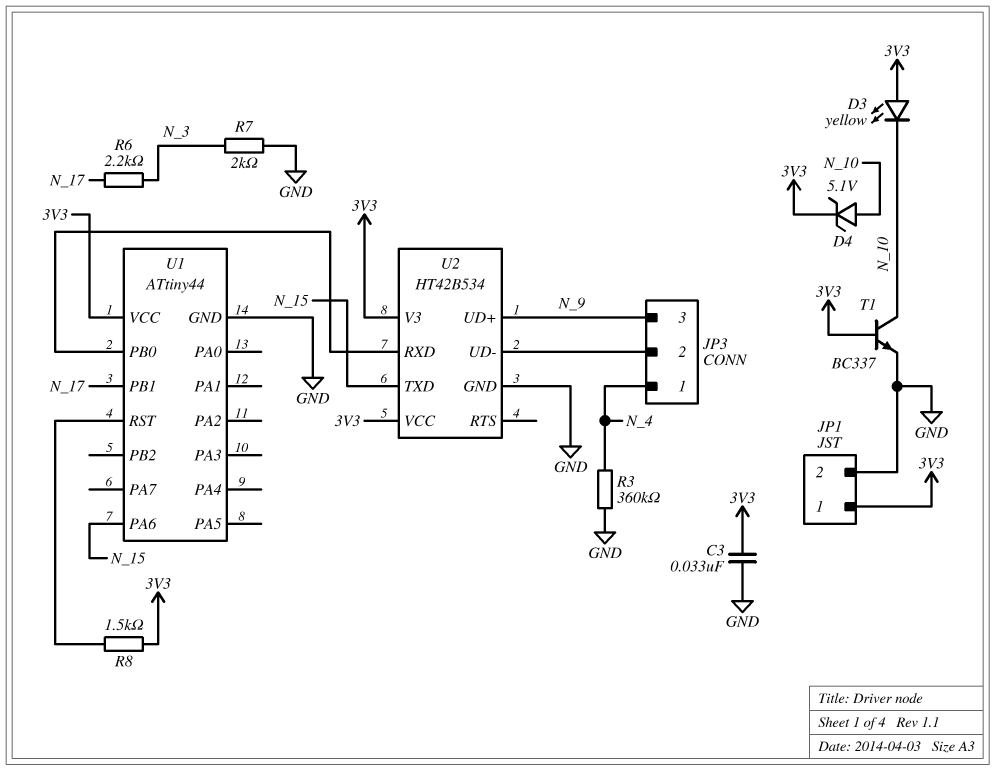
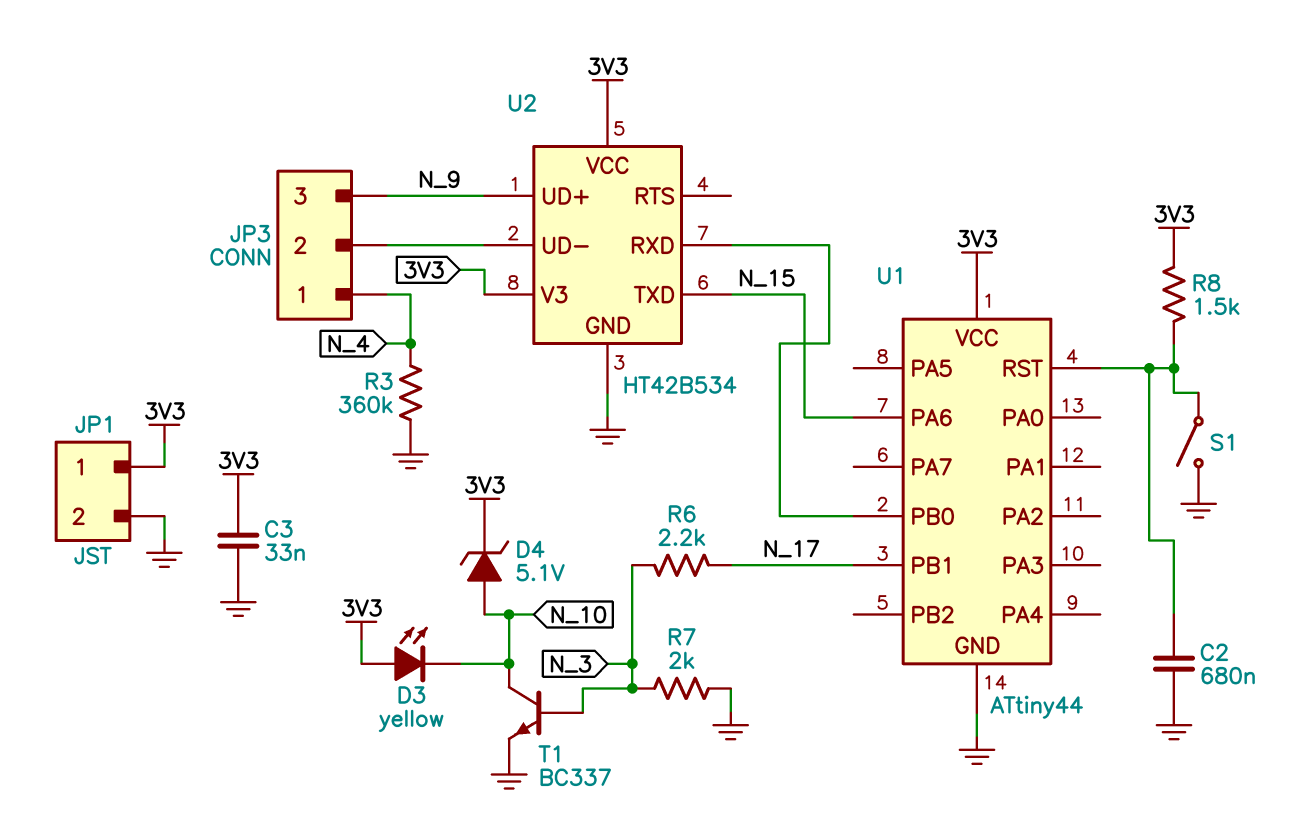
C2: none -> 680nF (GND, U1/RST)
S1: none -> switch (GND, U1/RST)
T1: NPN BC337 (B 3V3, C N_10, E GND) -> NPN BC337 (B N_3, C N_10, E GND)

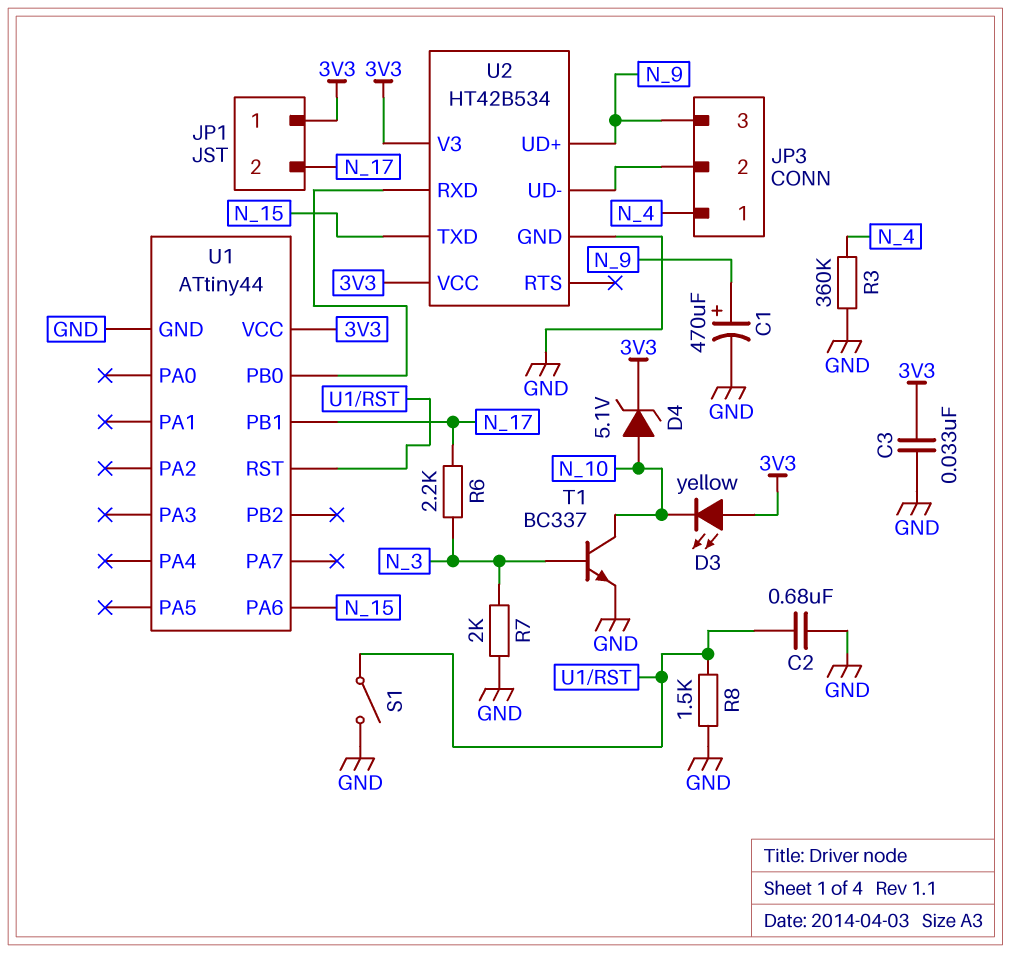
C1: none -> 470uF (plus N_9, minus GND)
JP1 pin 2: GND -> N_17
R8: 1.5k (3V3, U1/RST) -> 1.5k (GND, U1/RST)

